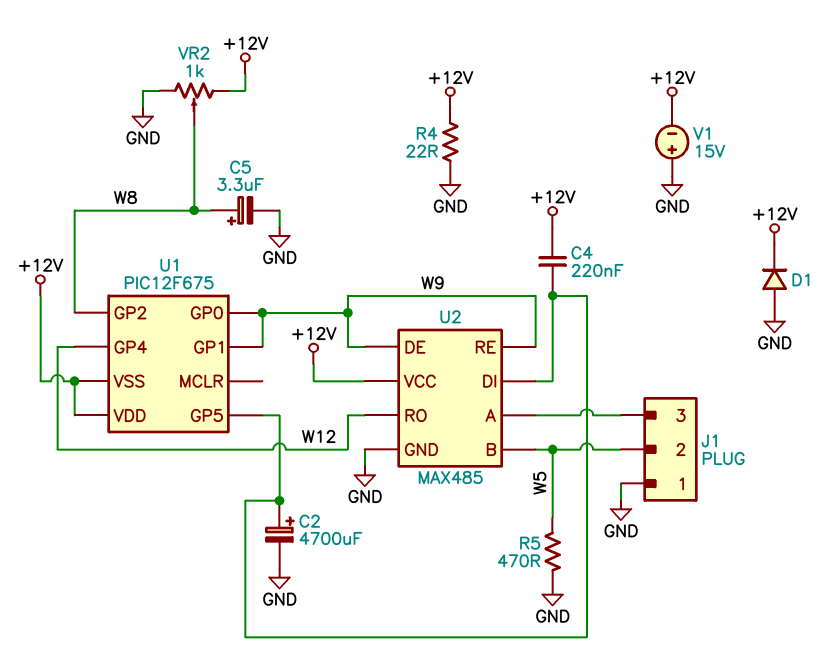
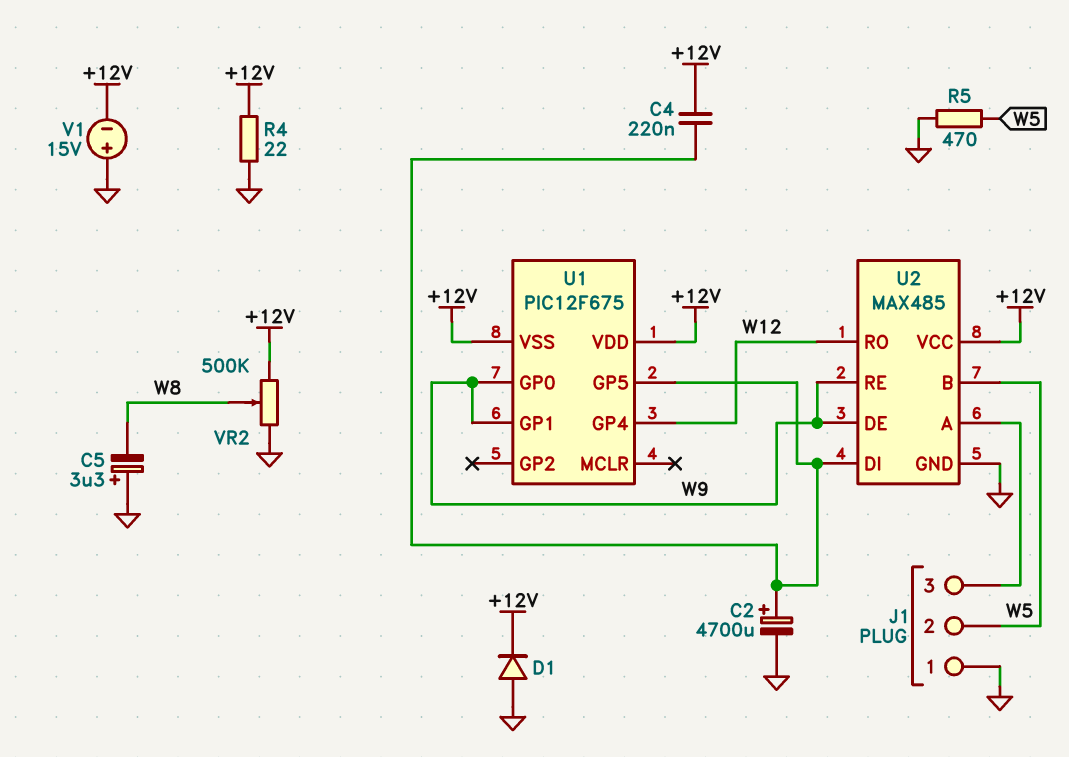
C5: 3.3uF (plus W8, minus GND) -> 3.3uF (plus GND, minus W8)
U1 pin GP2: W8 -> none
VR2: 1k (+12V, GND, wiper W8) -> 500k (+12V, GND, wiper W8)

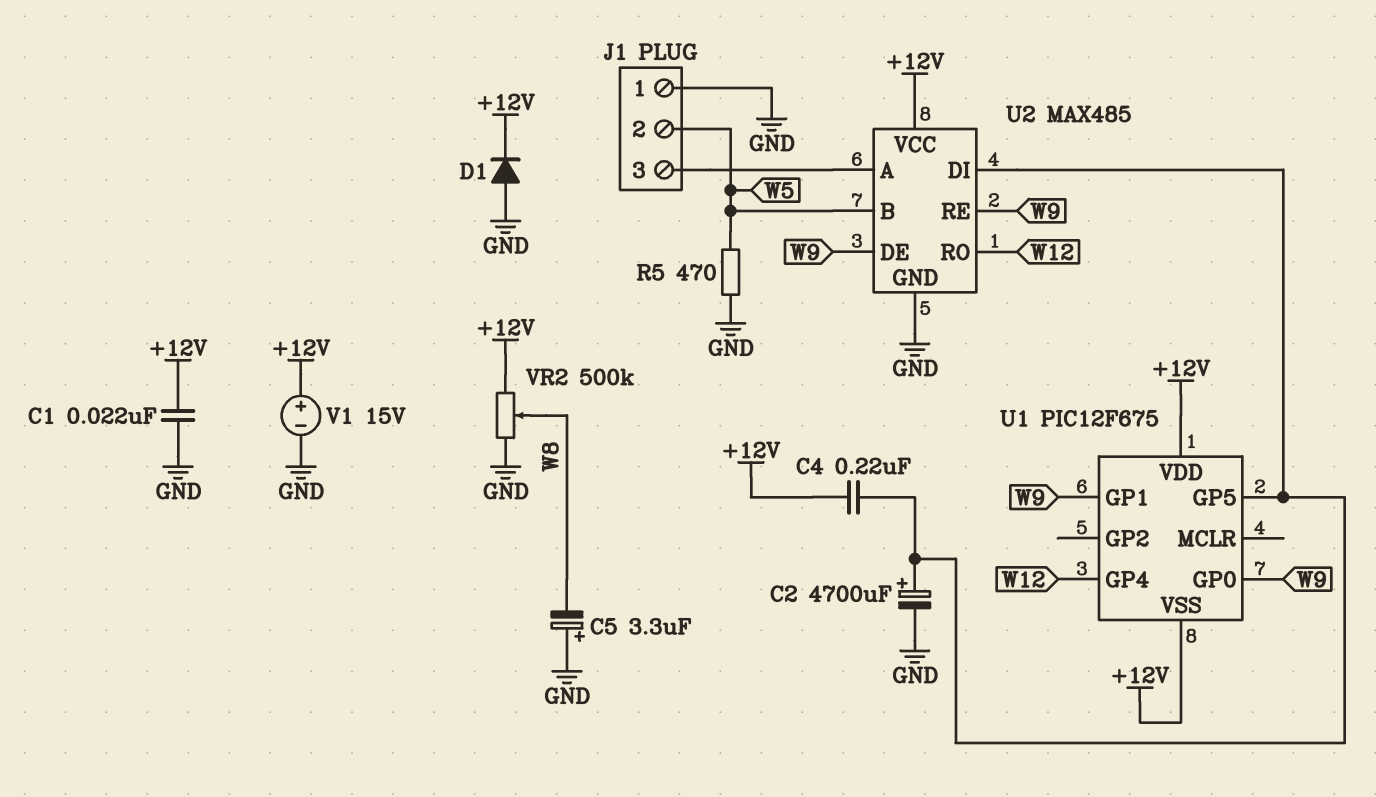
C1: none -> 22nF (+12V, GND)
R4: 22 (+12V, GND) -> none
V1: 15V (plus GND, minus +12V) -> 15V (plus +12V, minus GND)

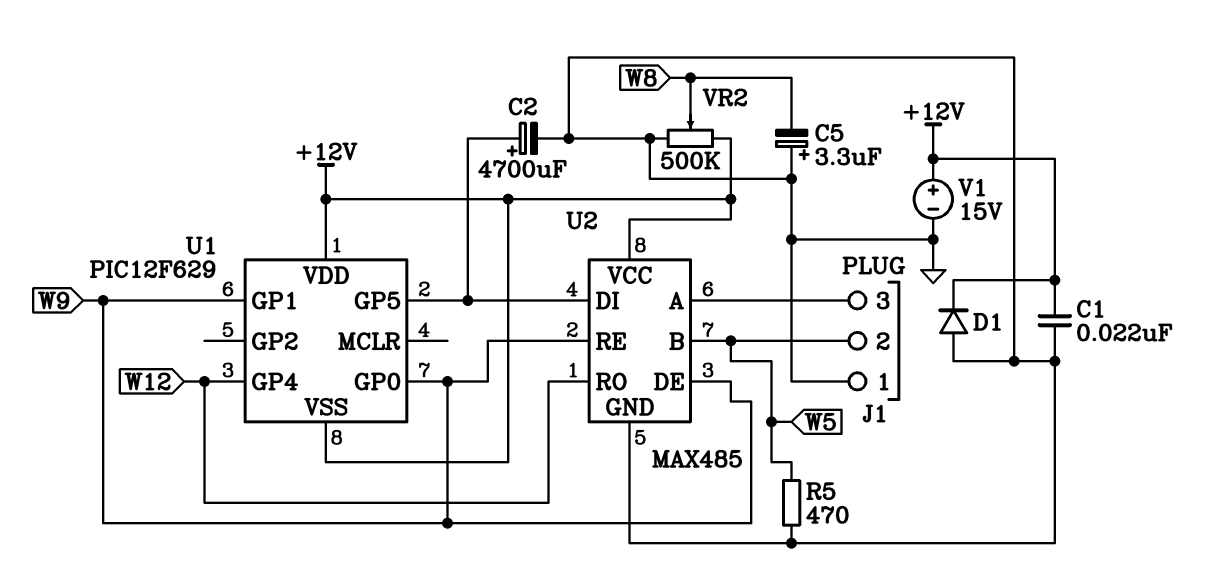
C4: 220nF (+12V, U1/GP5) -> none
U1: PIC12F675 -> PIC12F629

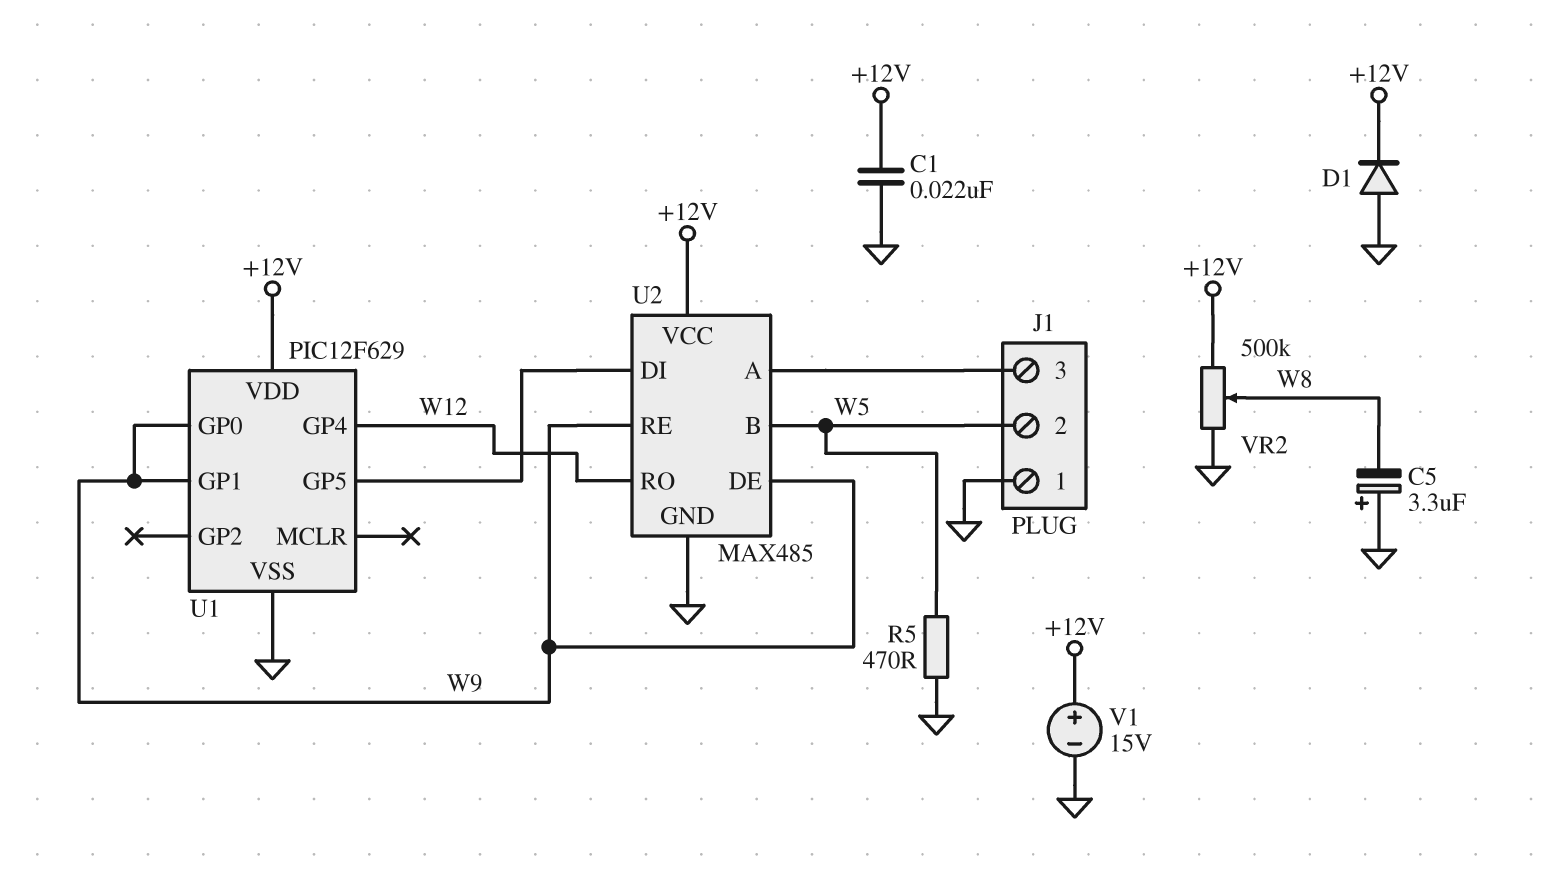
C2: 4700uF (plus U1/GP5, minus GND) -> none
U1 pin VSS: +12V -> GND

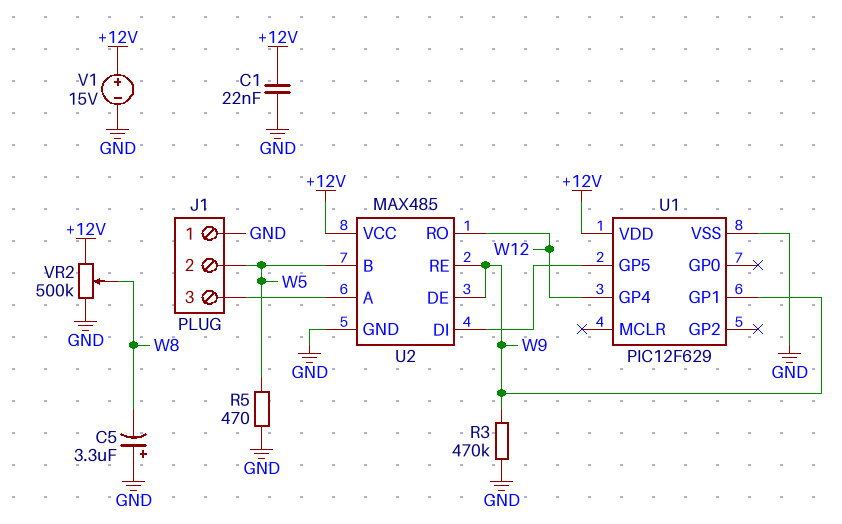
D1: diode (A GND, K +12V) -> none
R3: none -> 470k (GND, W9)
U1 pin GP0: W9 -> none

